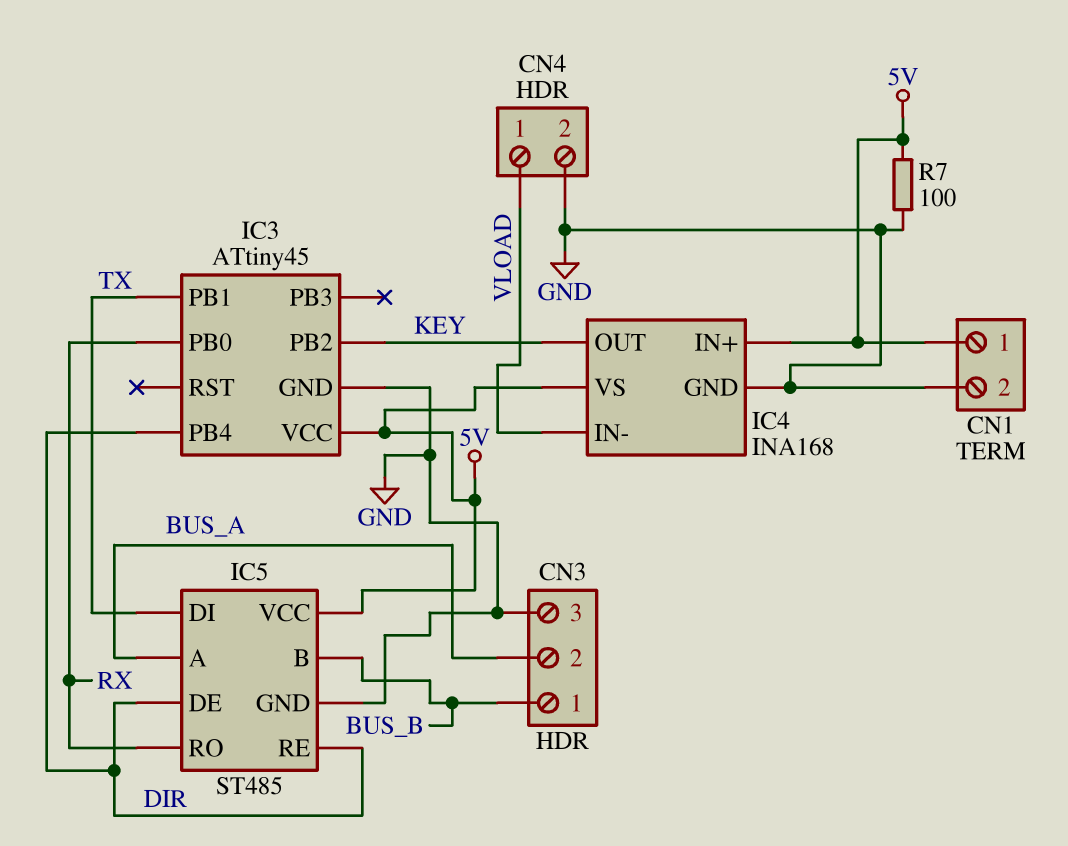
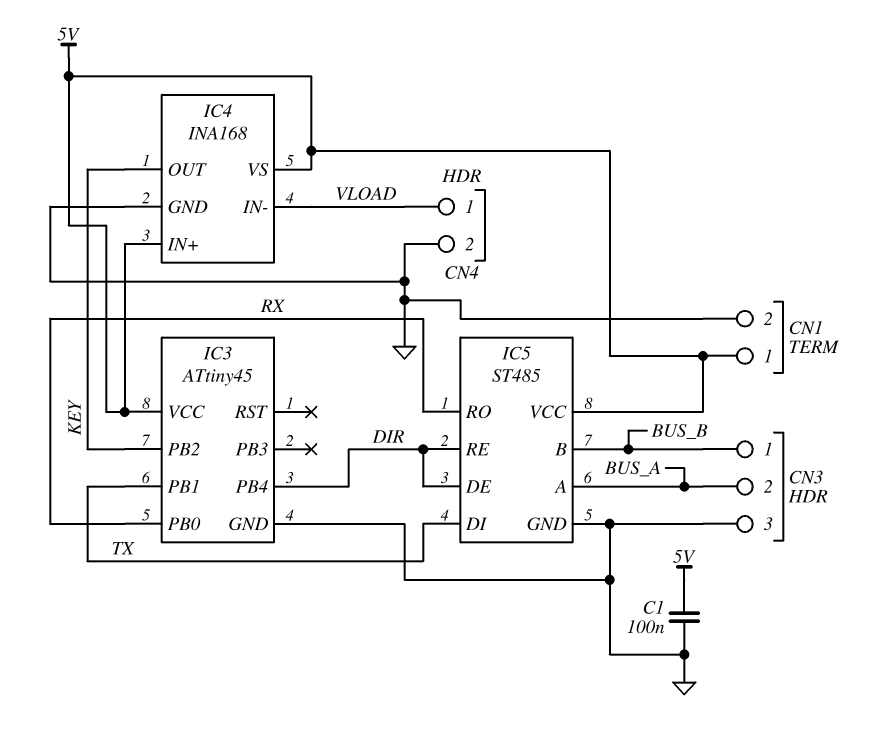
C1: none -> 100nF (5V, GND)
R7: 100 (5V, GND) -> none

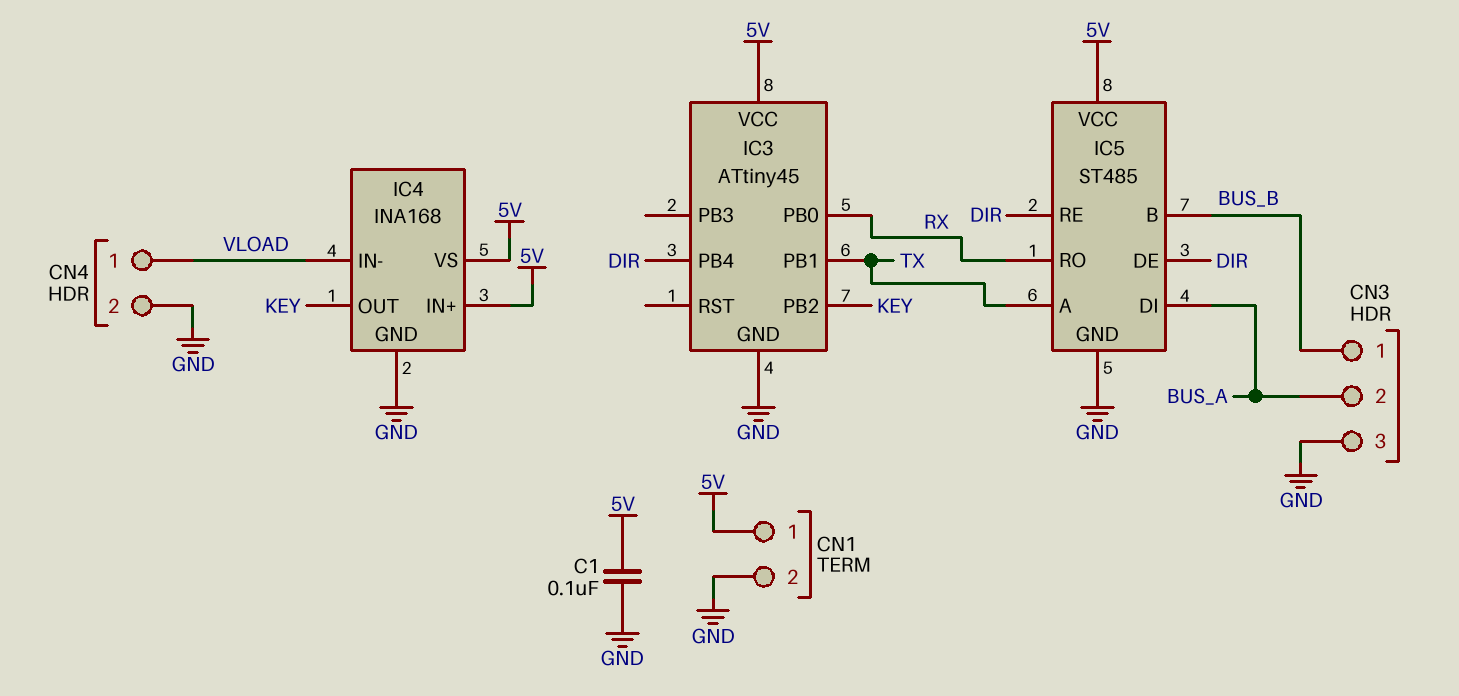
IC5 pin A: BUS_A -> TX
IC5 pin DI: TX -> BUS_A

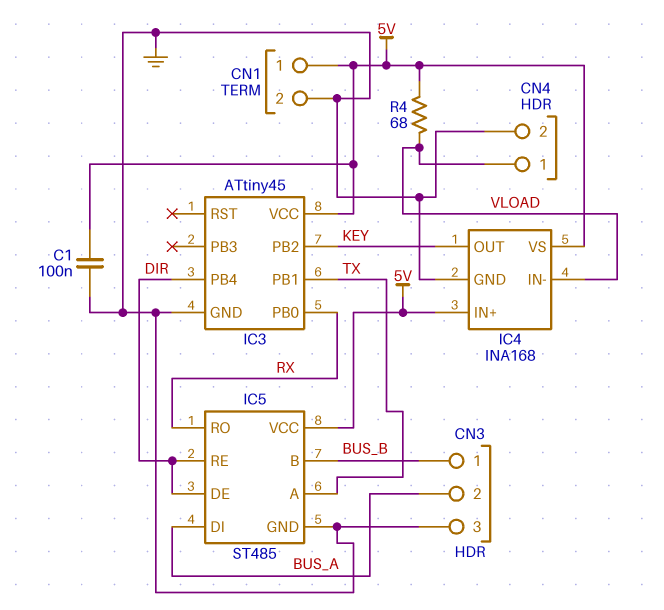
R4: none -> 68 (5V, VLOAD)

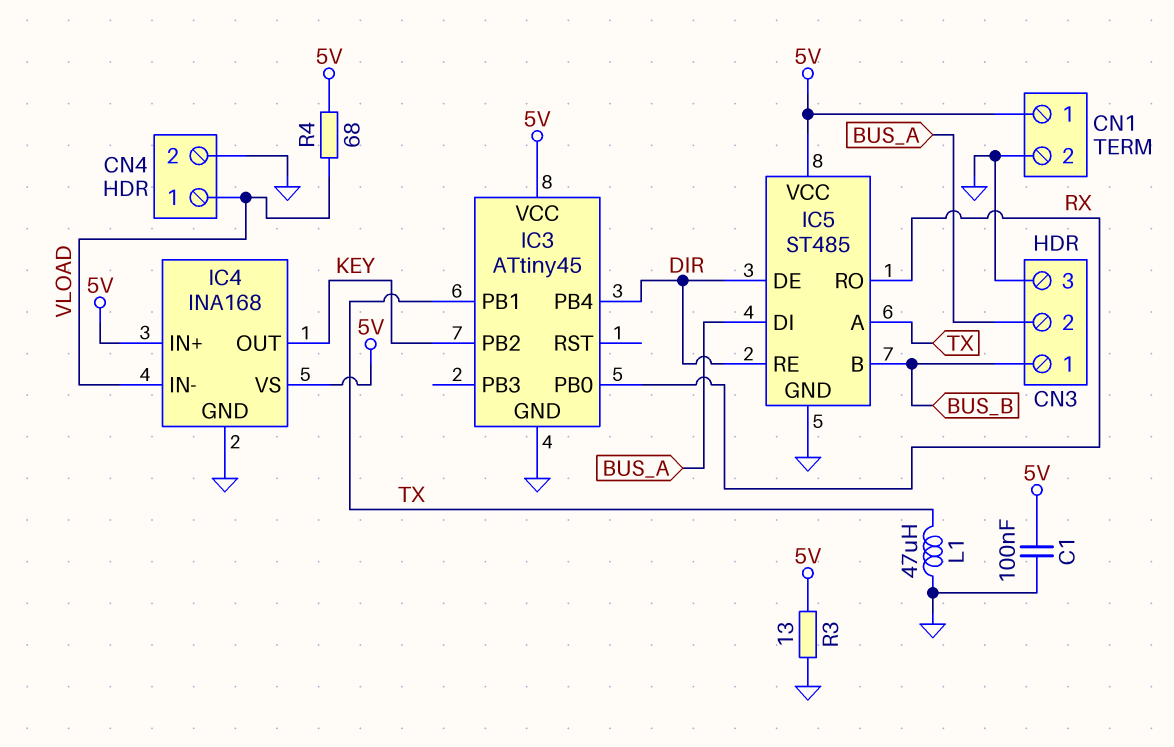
L1: none -> 47uH (GND, TX)
R3: none -> 13 (5V, GND)

